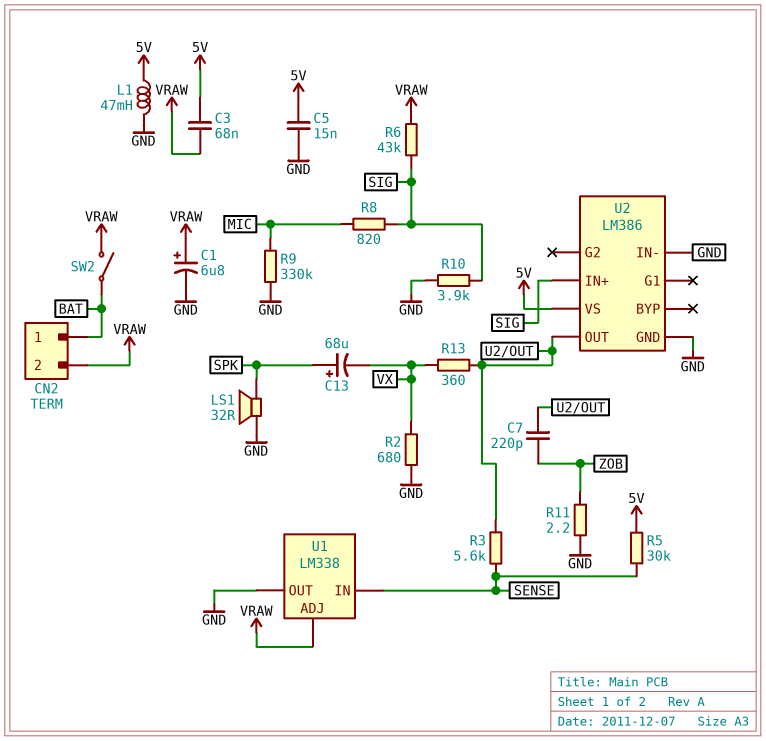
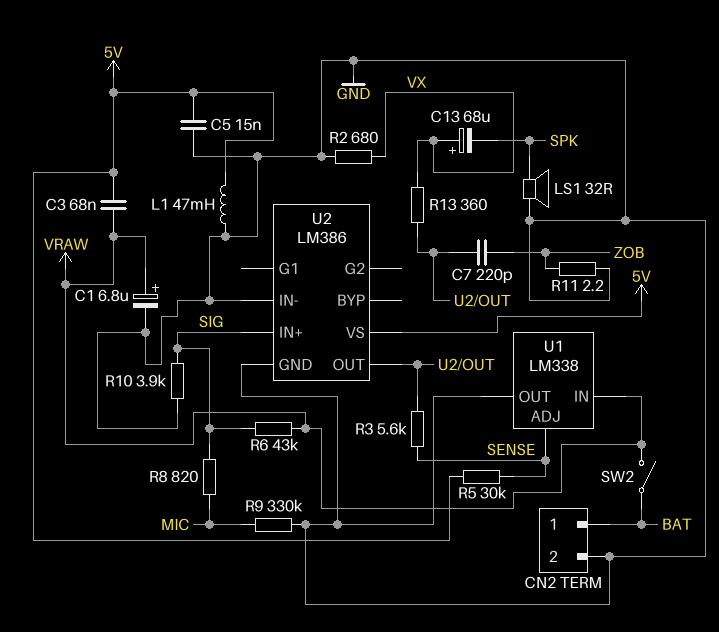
C13: 68uF (plus SPK, minus VX) -> 68uF (plus VX, minus SPK)
CN2 pin 2: VRAW -> GND
U1 pin ADJ: VRAW -> SENSE
U1 pin IN: SENSE -> VRAW

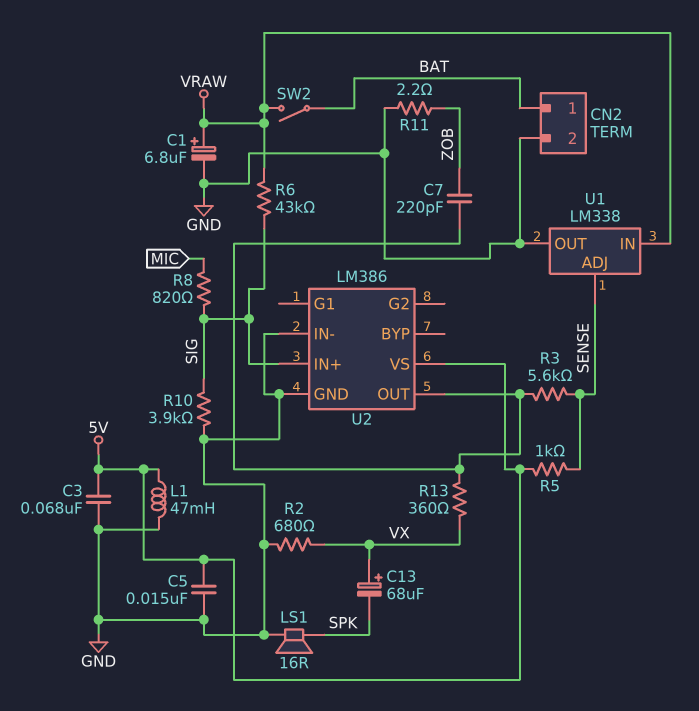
C3: 68nF (5V, VRAW) -> 68nF (5V, GND)
LS1: speaker 32R (GND, SPK) -> speaker 16R (GND, SPK)
R5: 30k (5V, SENSE) -> 1k (5V, SENSE)
R9: 330k (GND, MIC) -> none

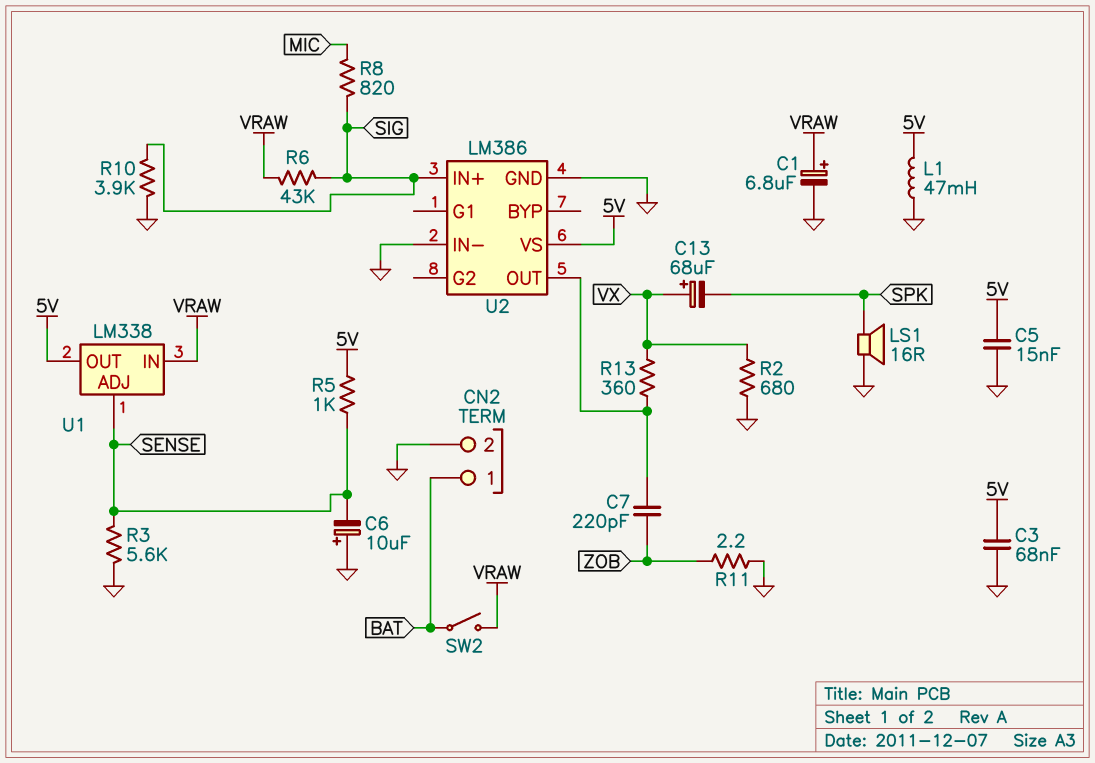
C6: none -> 10uF (plus GND, minus SENSE)
R3: 5.6k (SENSE, U2/OUT) -> 5.6k (GND, SENSE)
U1 pin OUT: GND -> 5V

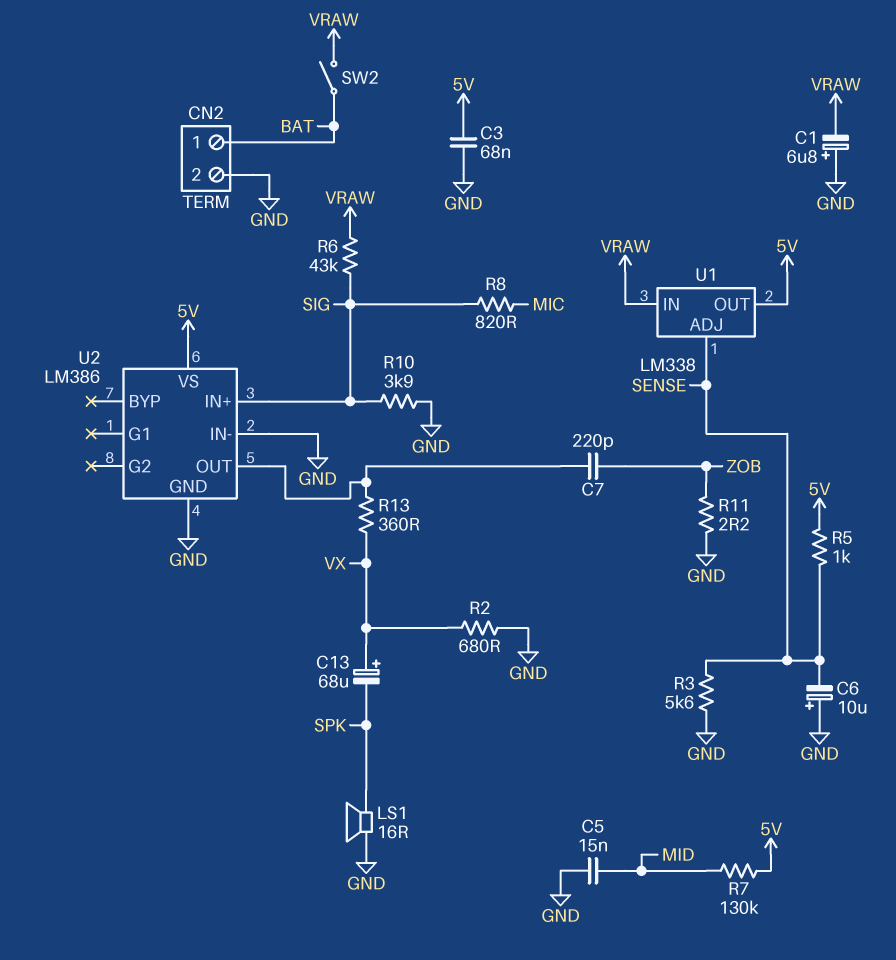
C1: 6.8uF (plus VRAW, minus GND) -> 6.8uF (plus GND, minus VRAW)
C5: 15nF (5V, GND) -> 15nF (GND, MID)
L1: 47mH (5V, GND) -> none
R7: none -> 130k (5V, MID)

